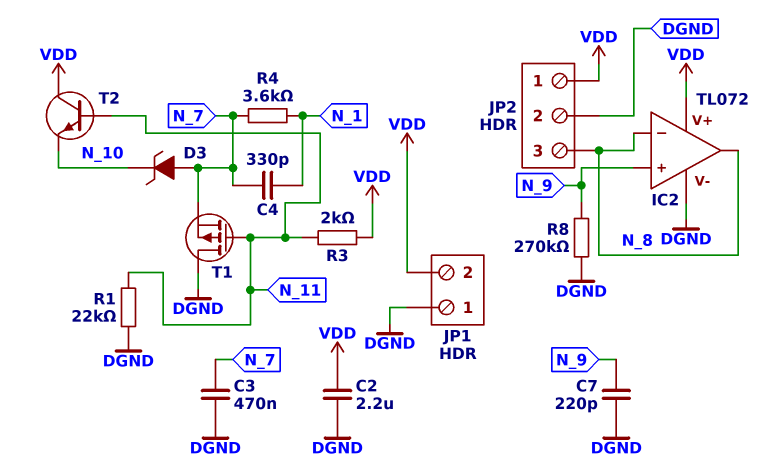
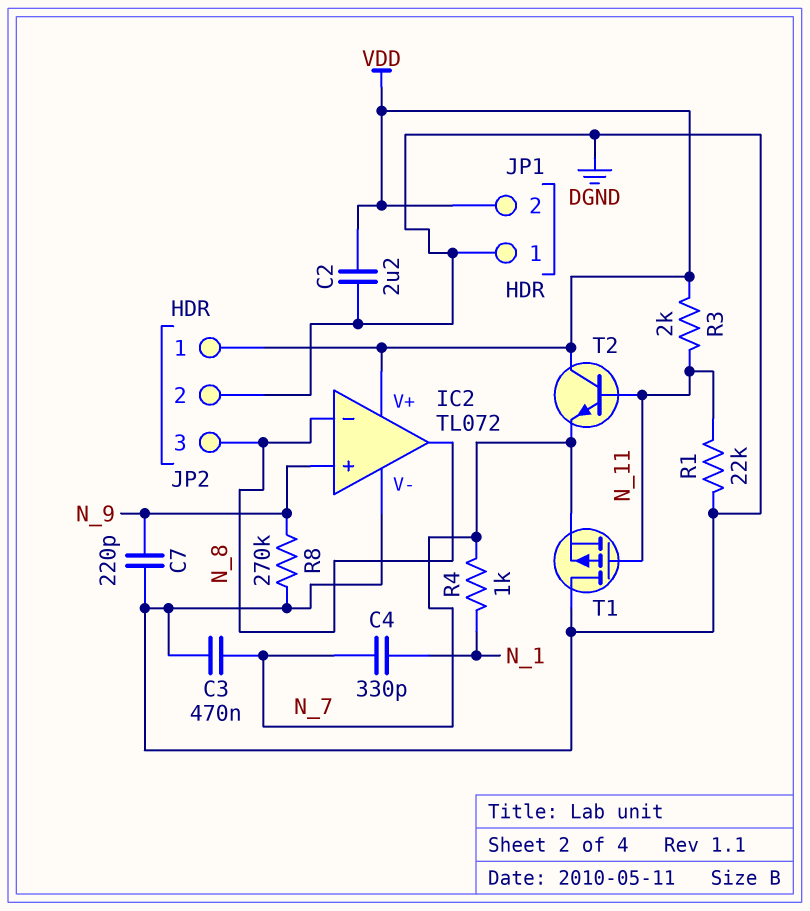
D3: zener (A N_7, K N_10) -> none
R4: 3.6k (N_1, N_7) -> 1k (N_1, N_7)
T2: NPN (B N_11, C VDD, E N_10) -> NPN (B N_11, C VDD, E N_7)

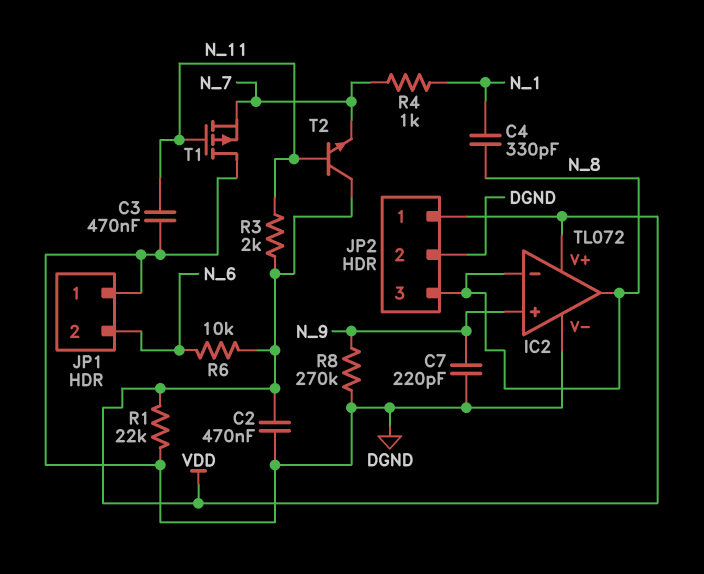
C2: 2.2uF (DGND, VDD) -> 470nF (DGND, VDD)
C3: 470nF (DGND, N_7) -> 470nF (DGND, N_11)
C4: 330pF (N_1, N_7) -> 330pF (N_1, N_8)
JP1 pin 2: VDD -> N_6
R1: 22k (DGND, N_11) -> 22k (DGND, VDD)
R6: none -> 10k (N_6, VDD)

